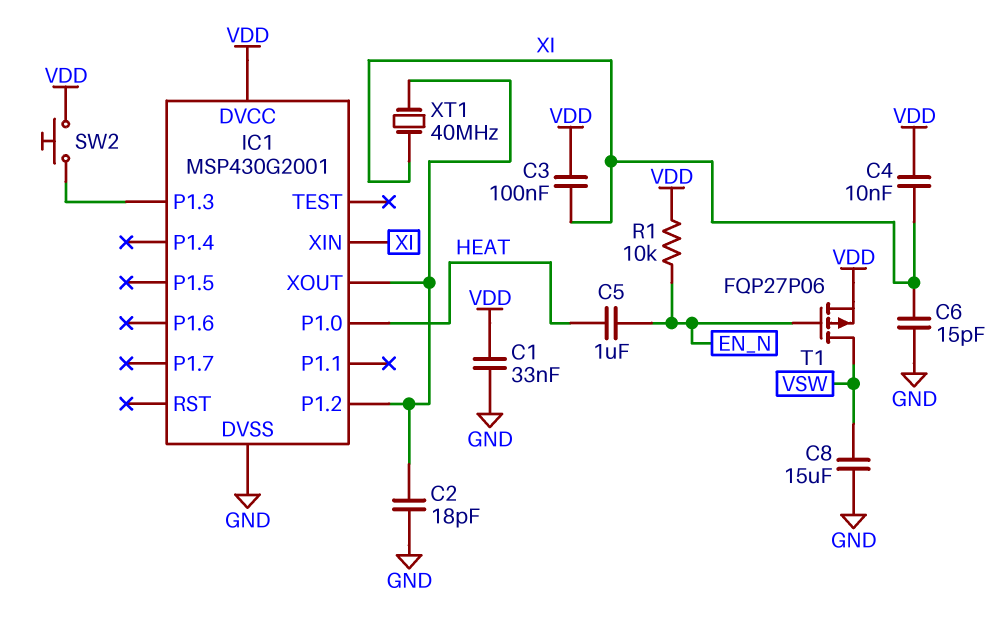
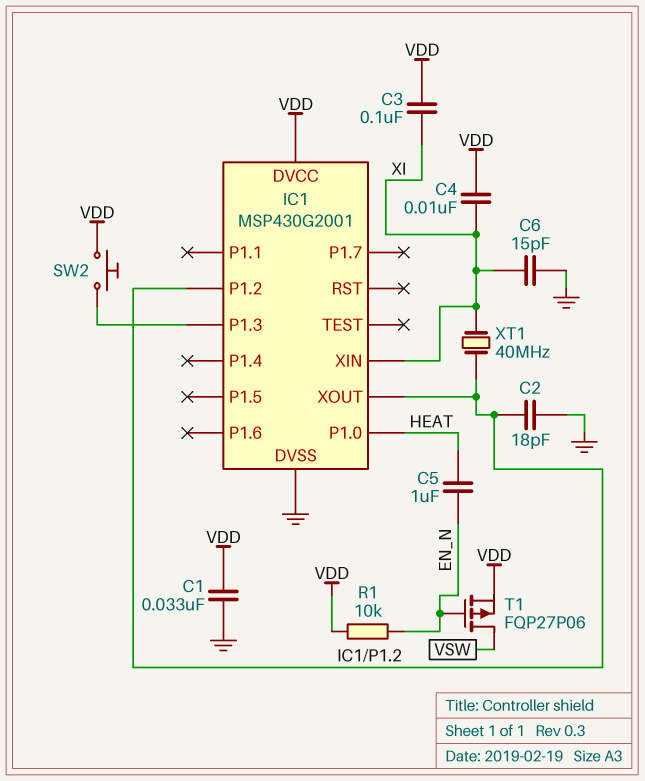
C8: 15uF (GND, VSW) -> none

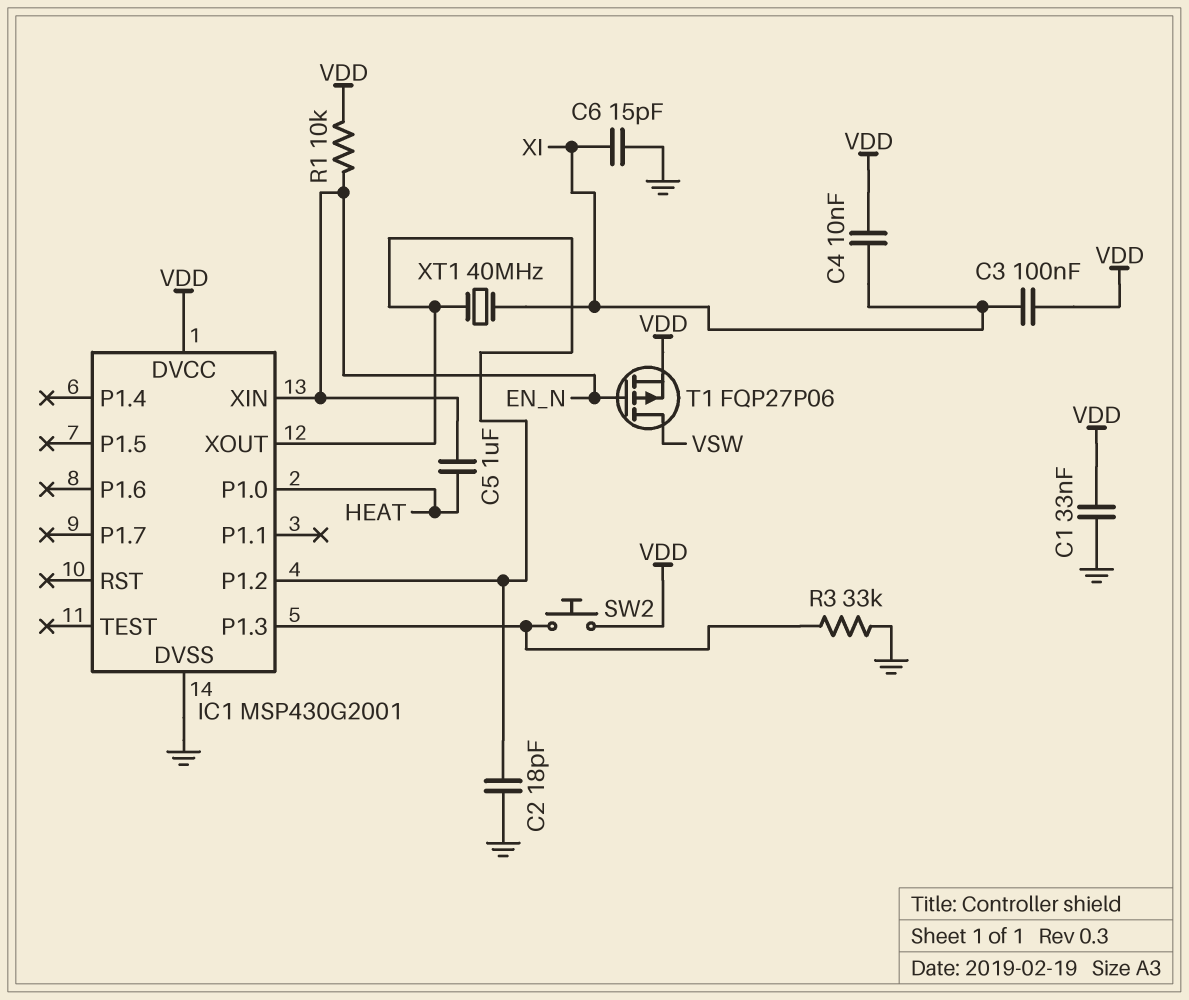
IC1 pin XIN: XI -> EN_N
R3: none -> 33k (GND, IC1/P1.3)

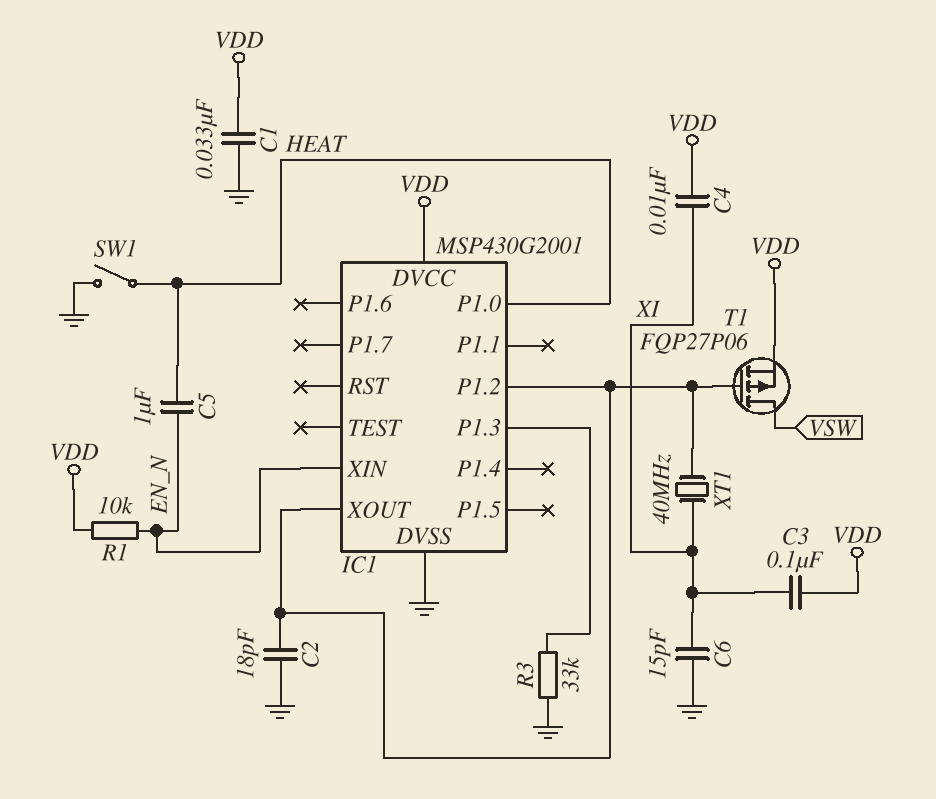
SW1: none -> switch (GND, HEAT)
SW2: button (IC1/P1.3, VDD) -> none
T1: PMOS FQP27P06 (G EN_N, D VSW, S VDD) -> PMOS FQP27P06 (G IC1/P1.2, D VSW, S VDD)

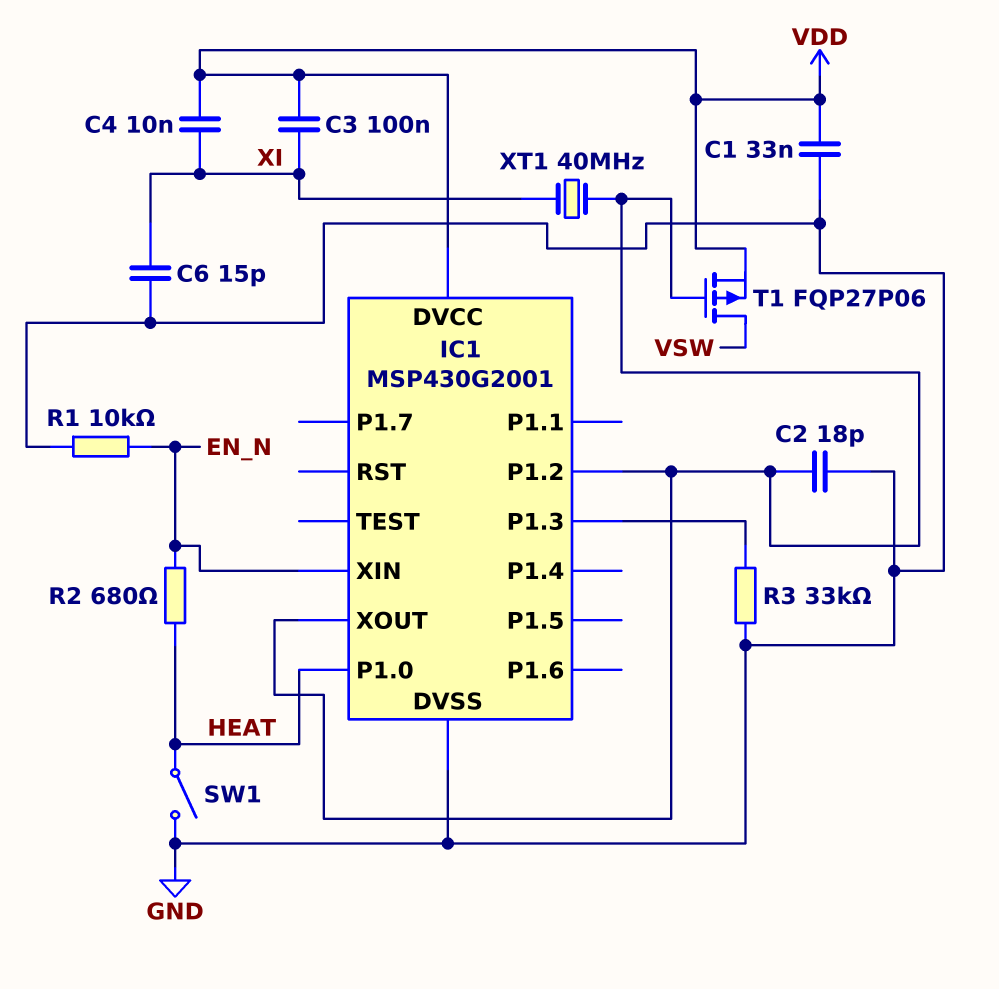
C5: 1uF (EN_N, HEAT) -> none
R1: 10k (EN_N, VDD) -> 10k (EN_N, GND)
R2: none -> 680 (EN_N, HEAT)

